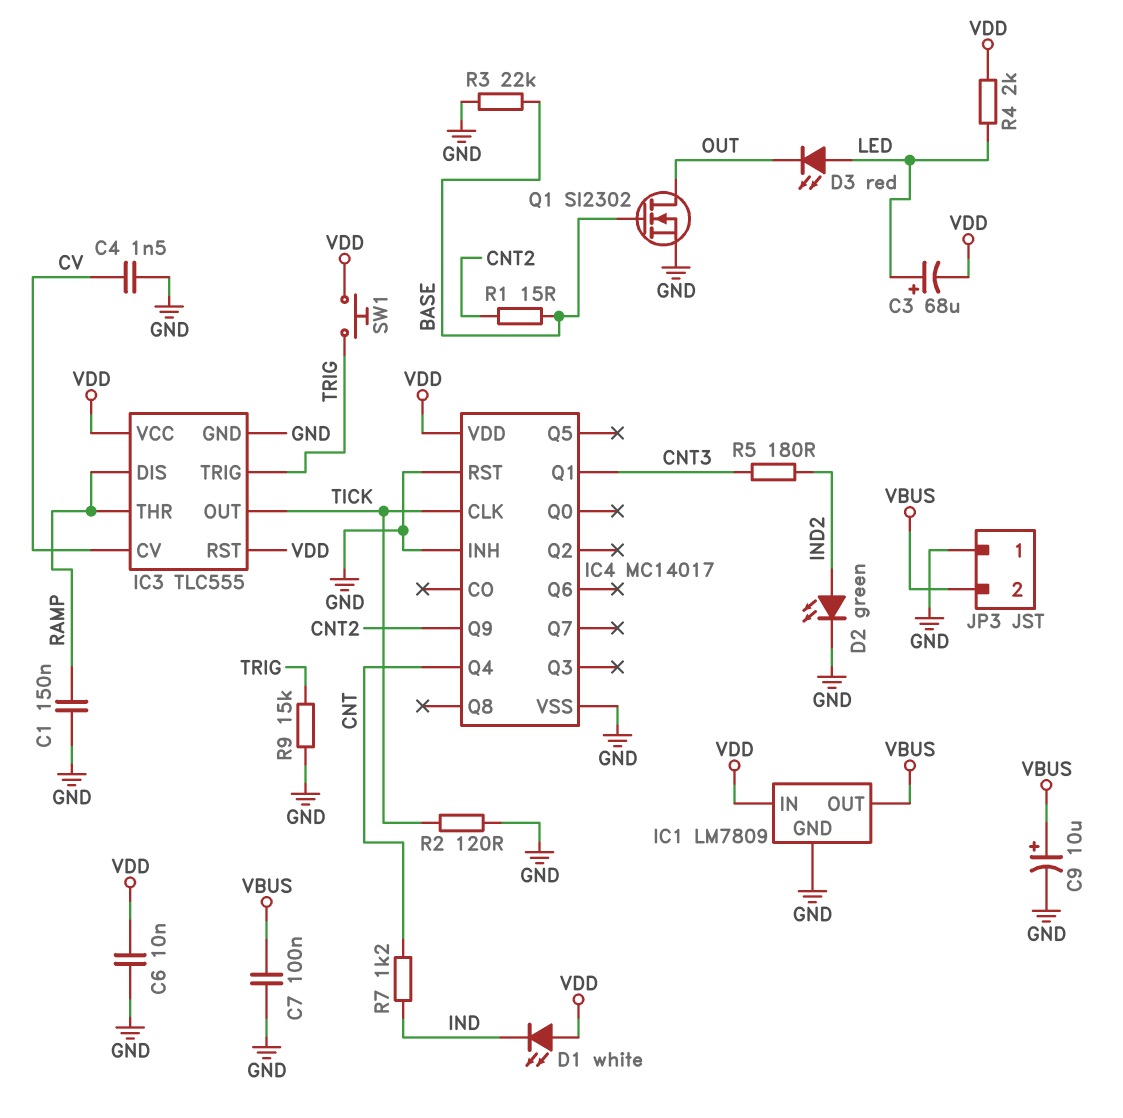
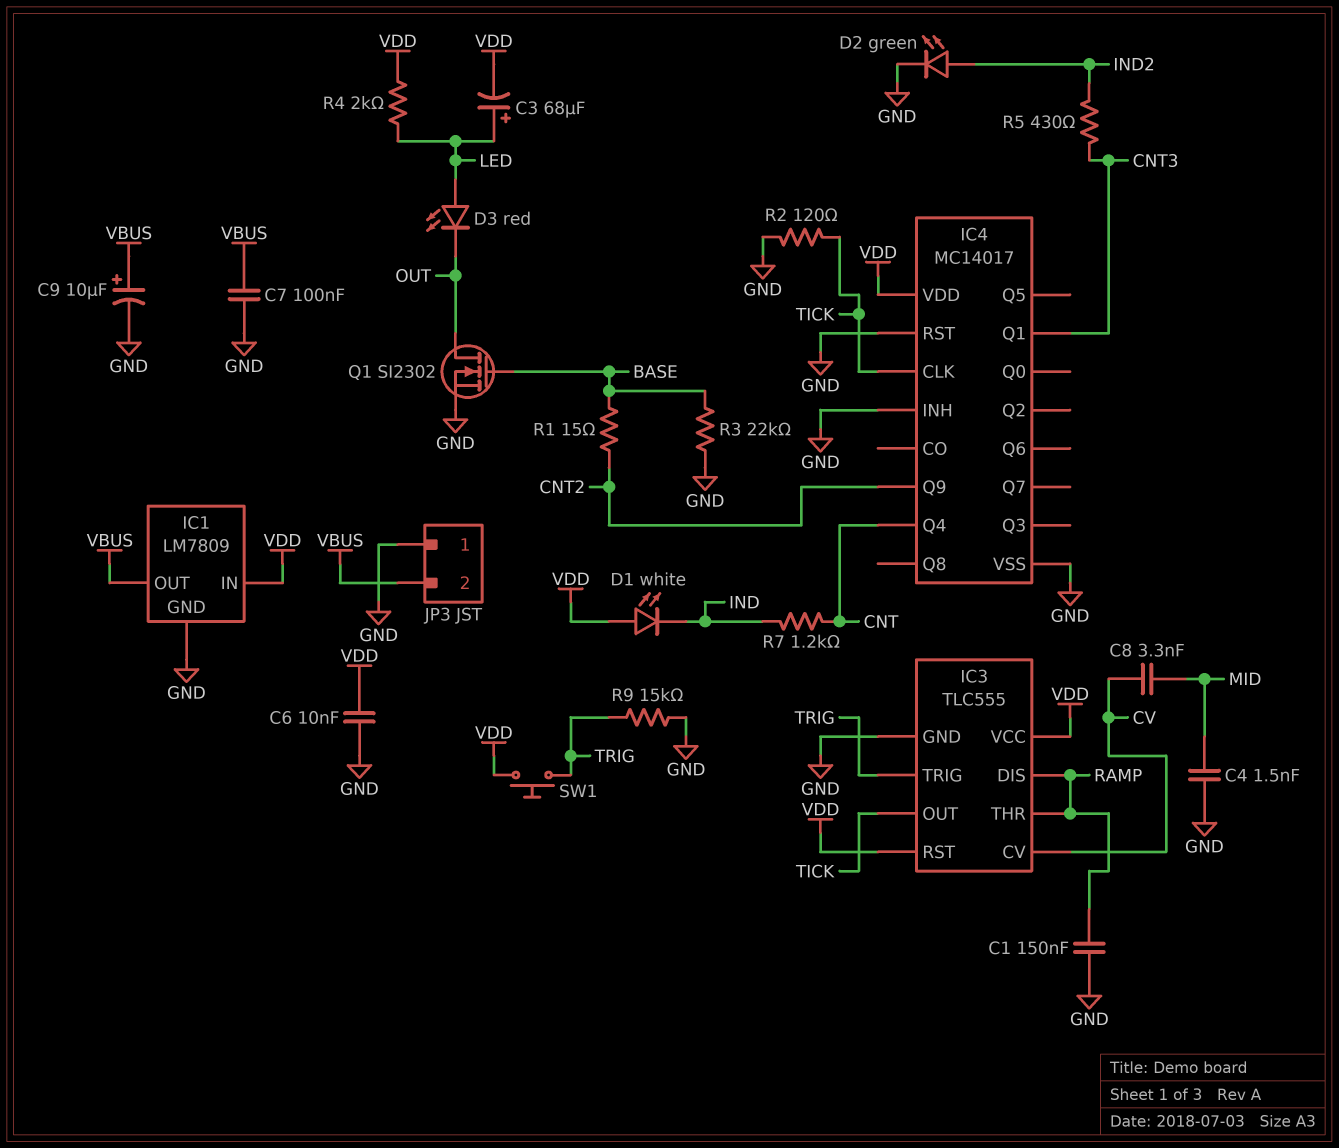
C4: 1.5nF (CV, GND) -> 1.5nF (GND, MID)
C8: none -> 3.3nF (CV, MID)
R5: 180 (CNT3, IND2) -> 430 (CNT3, IND2)

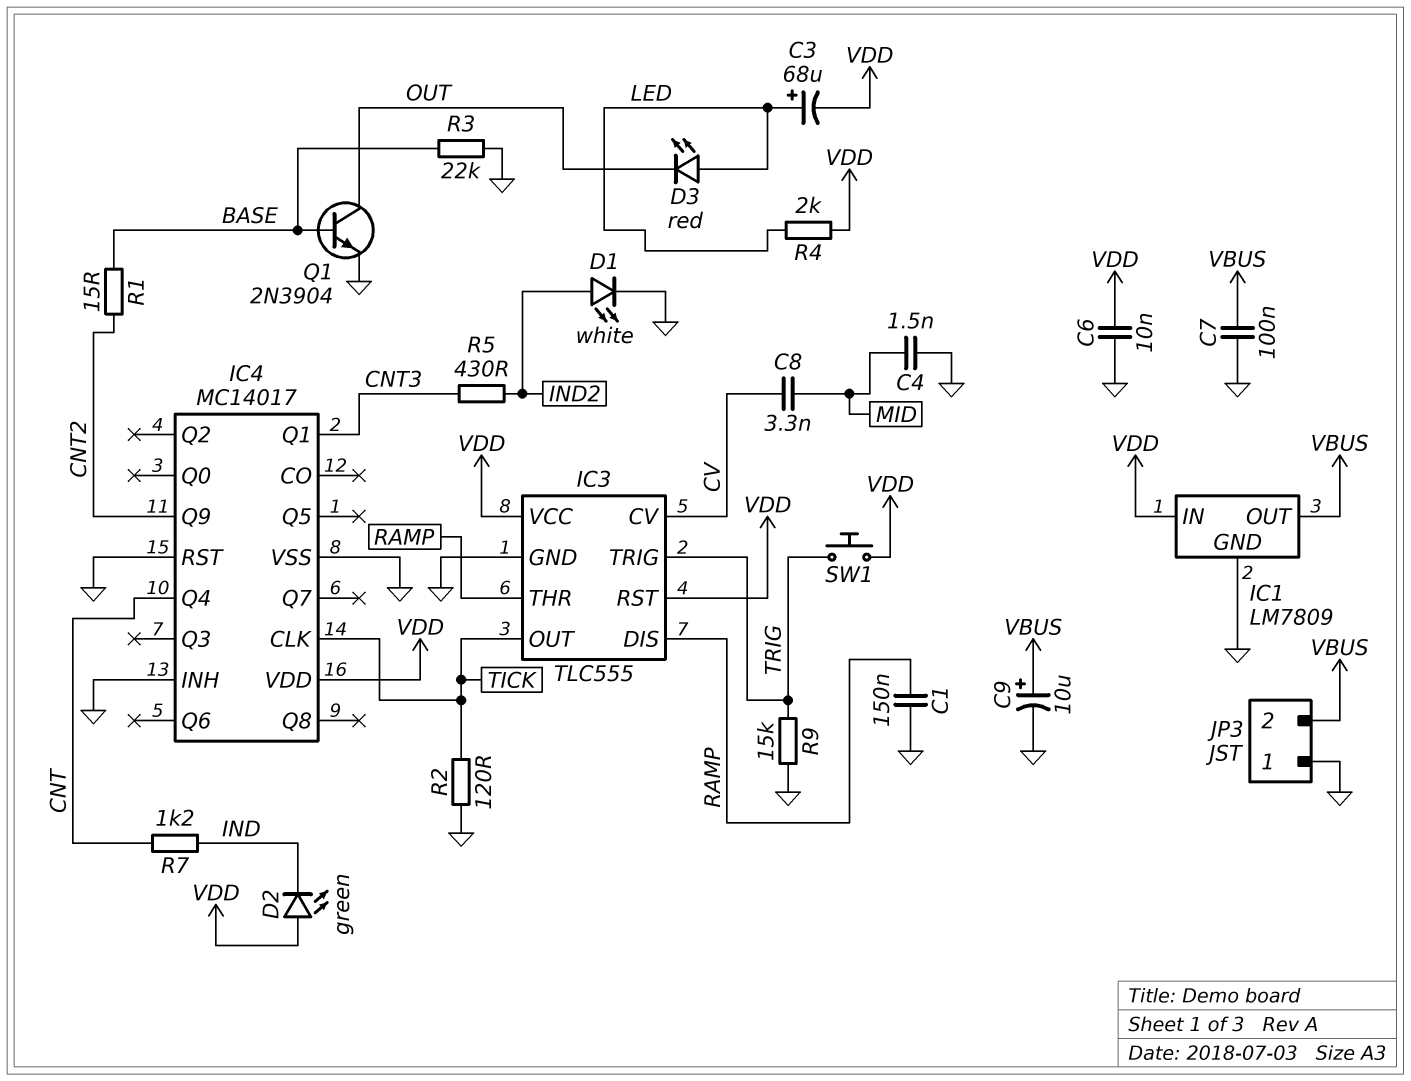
D1: LED white (A VDD, K IND) -> LED white (A IND2, K GND)
D2: LED green (A IND2, K GND) -> LED green (A VDD, K IND)
Q1: NMOS SI2302 (G BASE, D OUT, S GND) -> NPN 2N3904 (B BASE, C OUT, E GND)

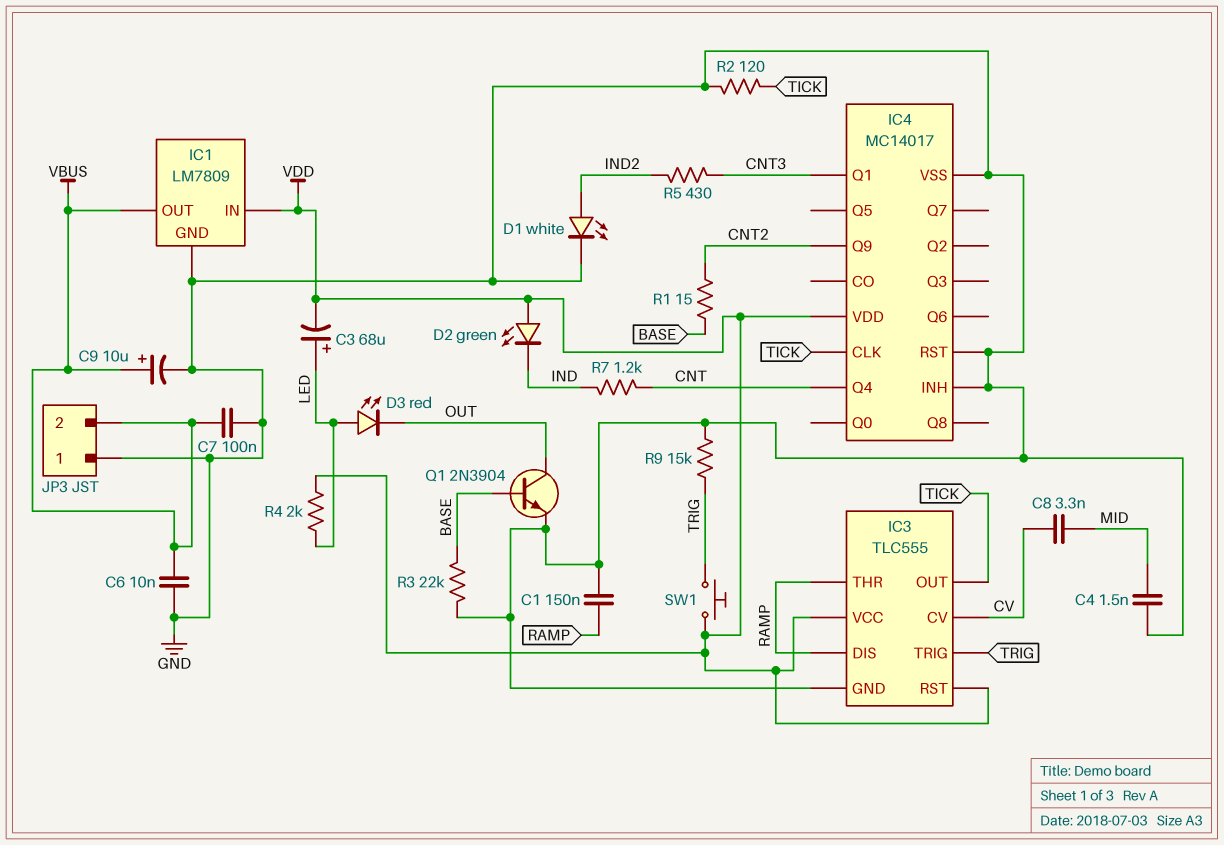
C6: 10nF (GND, VDD) -> 10nF (GND, VBUS)

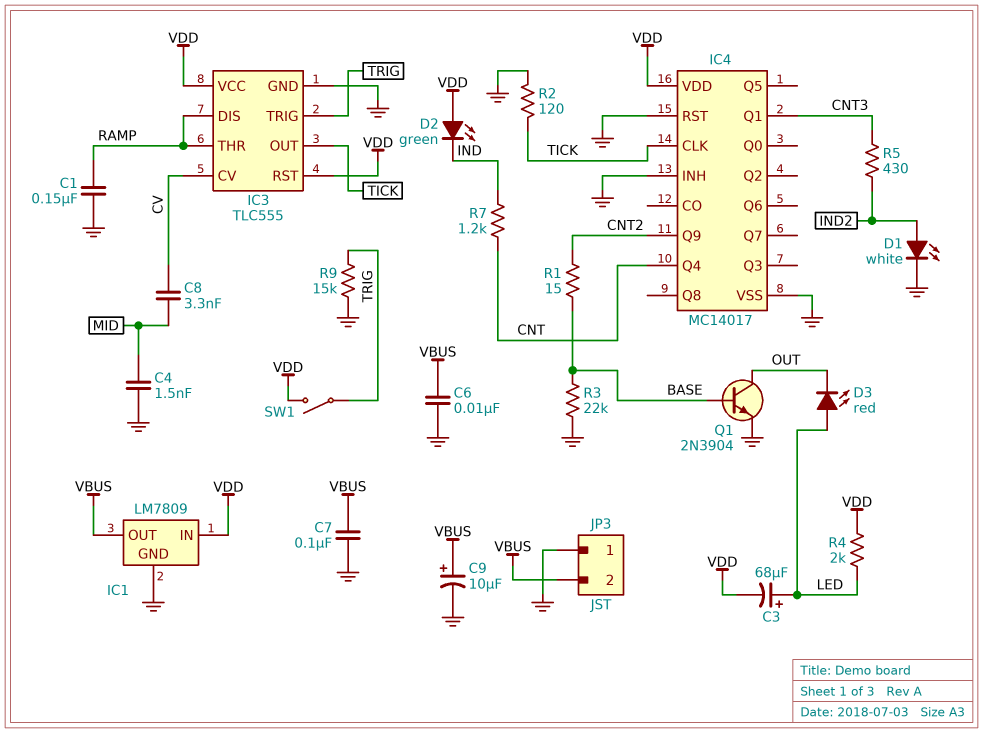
SW1: button (TRIG, VDD) -> switch (TRIG, VDD)

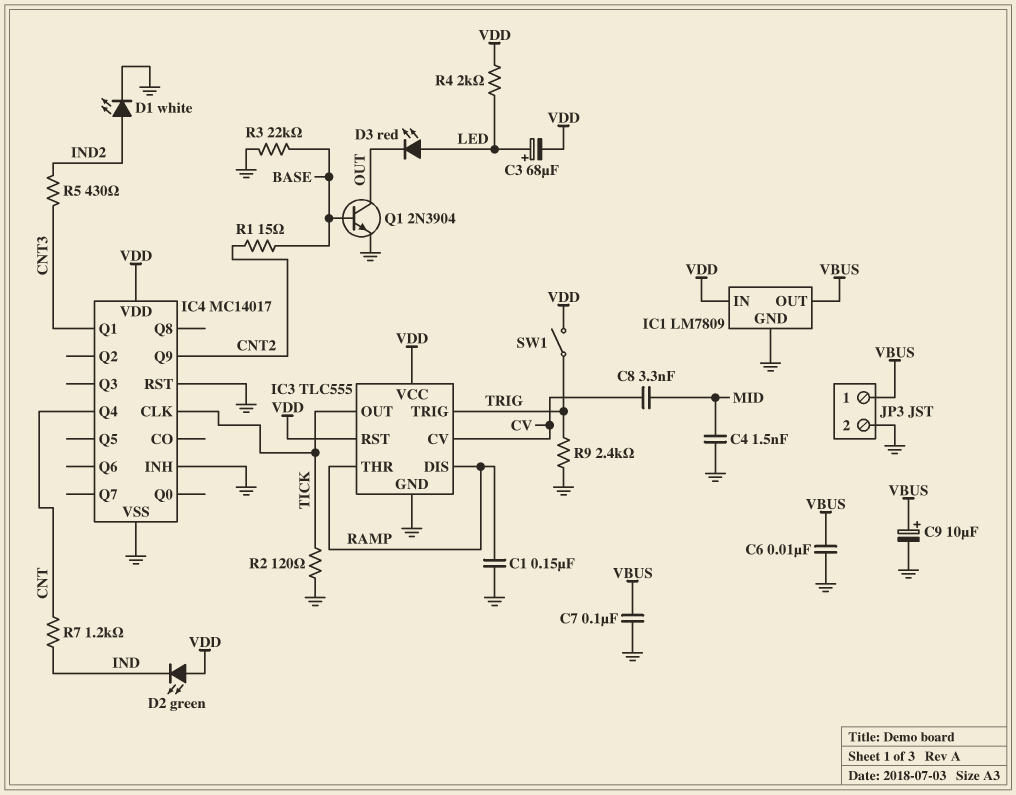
JP3 pin 1: GND -> VBUS
JP3 pin 2: VBUS -> GND
R9: 15k (GND, TRIG) -> 2.4k (GND, TRIG)

